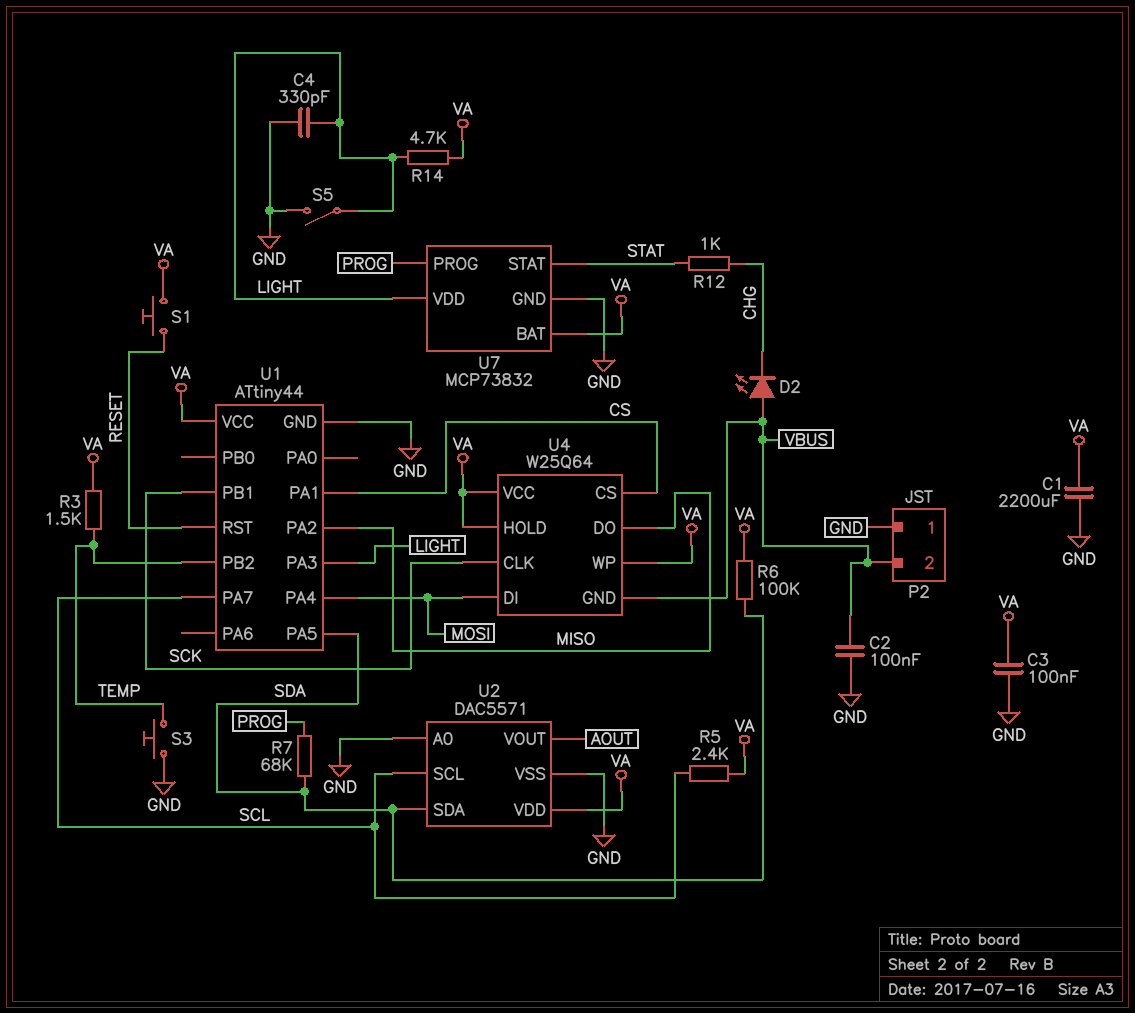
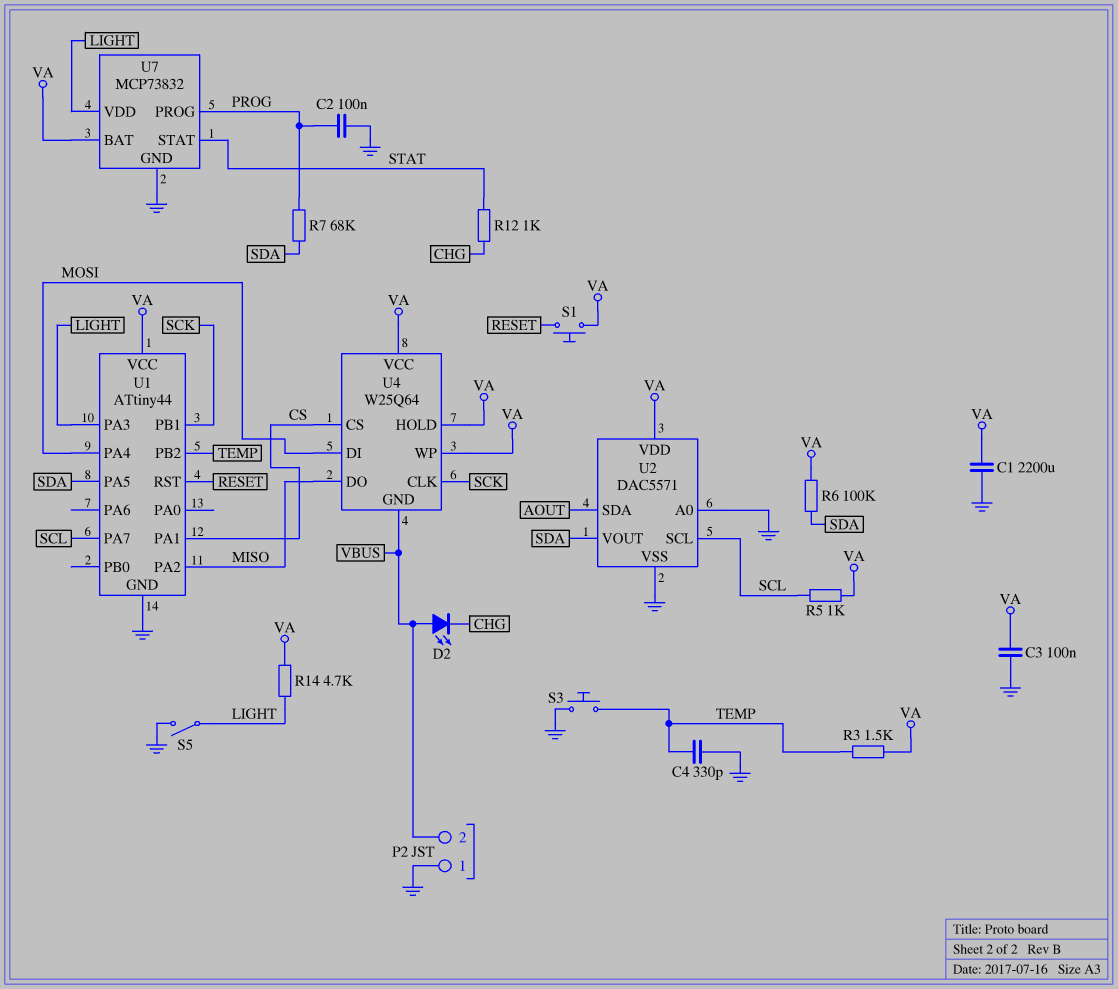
C2: 100nF (GND, VBUS) -> 100nF (GND, PROG)
C4: 330pF (GND, LIGHT) -> 330pF (GND, TEMP)
R5: 2.4k (SCL, VA) -> 1k (SCL, VA)
U2 pin SDA: SDA -> AOUT
U2 pin VOUT: AOUT -> SDA

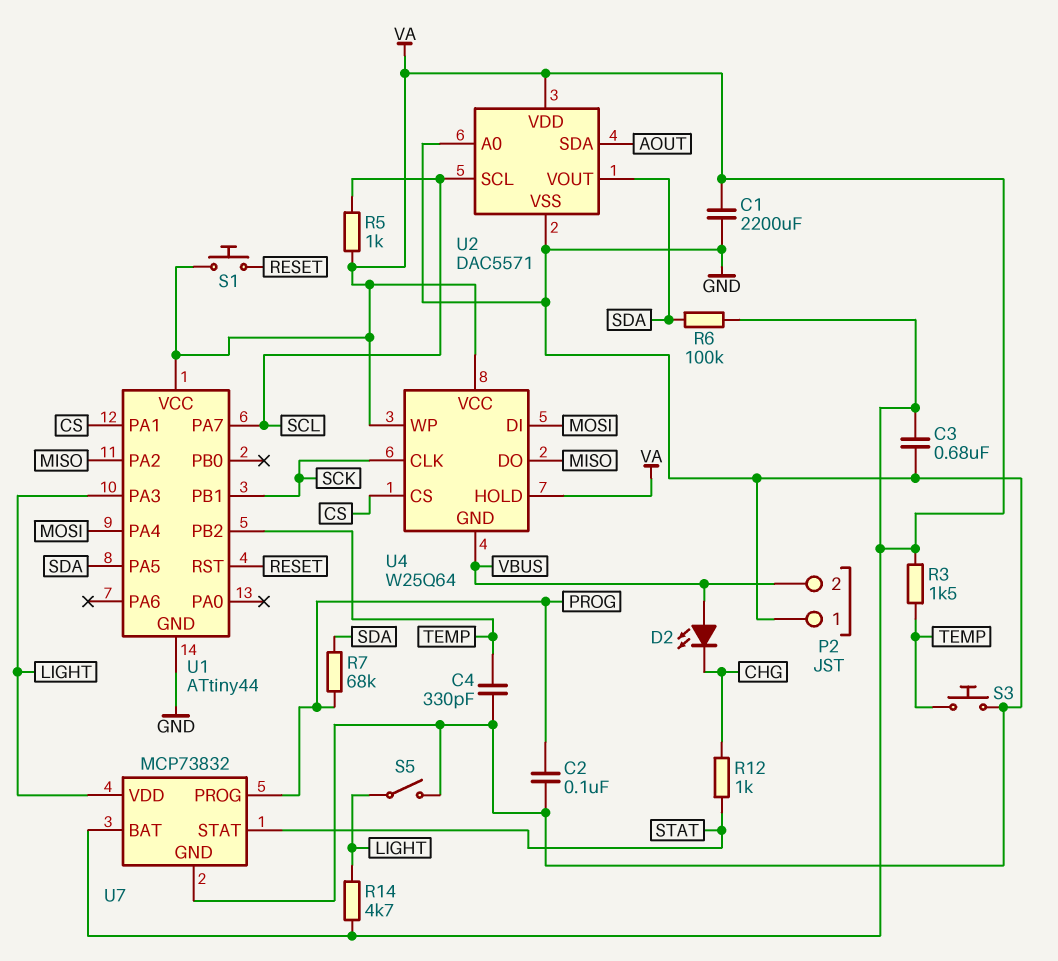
C3: 100nF (GND, VA) -> 680nF (GND, VA)

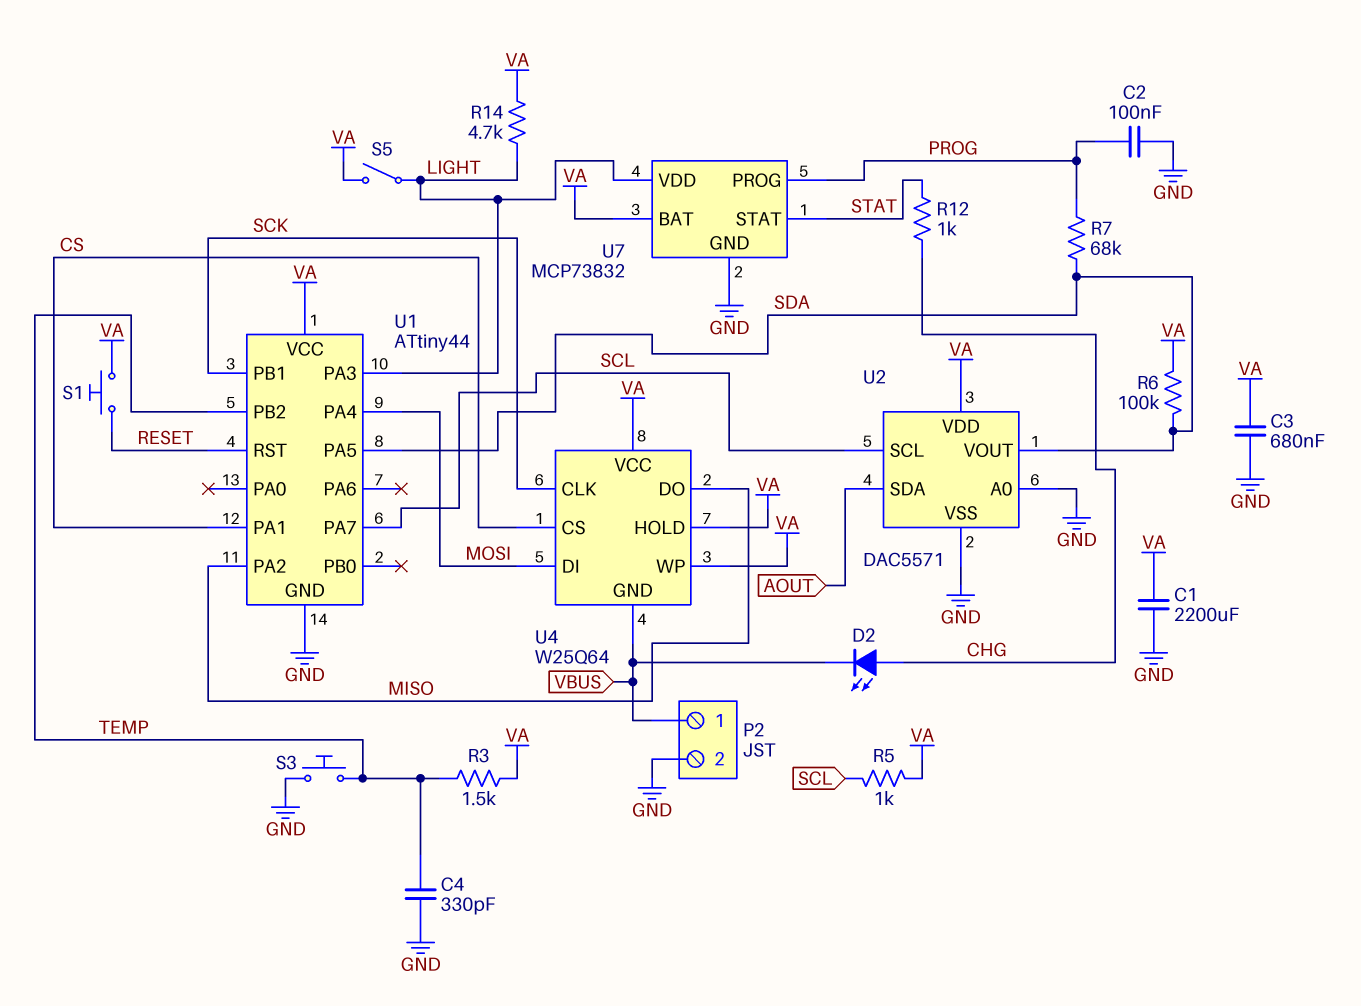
D2: LED (A VBUS, K CHG) -> LED (A CHG, K VBUS)
P2 pin 1: GND -> VBUS
P2 pin 2: VBUS -> GND
S5: switch (GND, LIGHT) -> switch (LIGHT, VA)

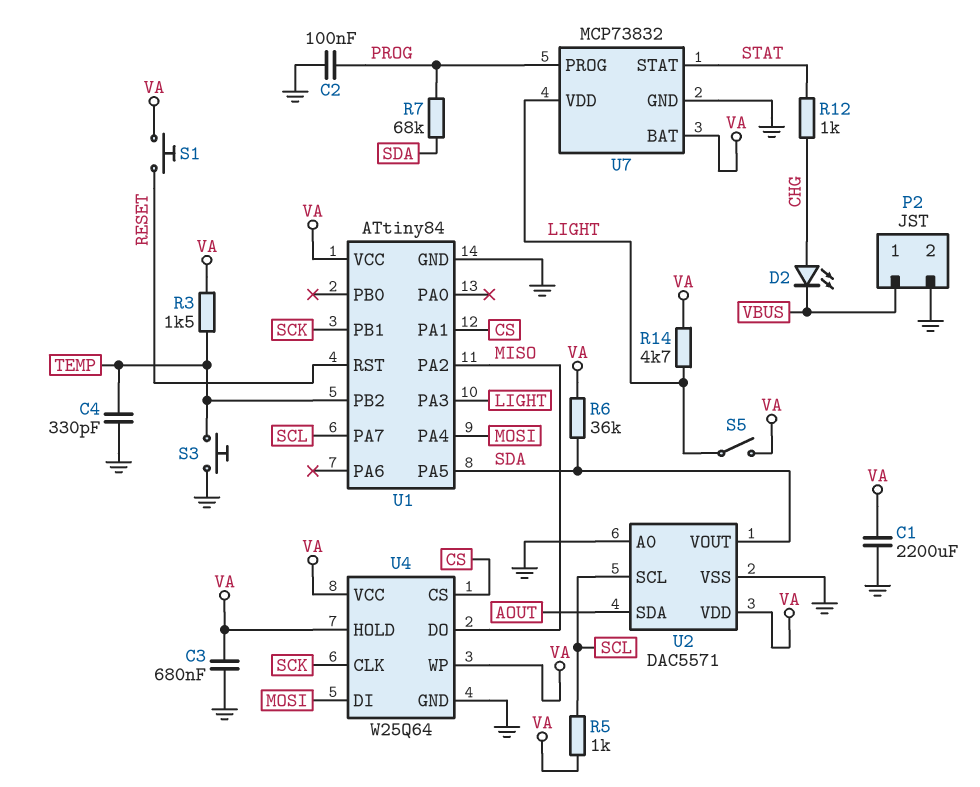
R6: 100k (SDA, VA) -> 36k (SDA, VA)
U1: ATtiny44 -> ATtiny84
U4 pin GND: VBUS -> GND

